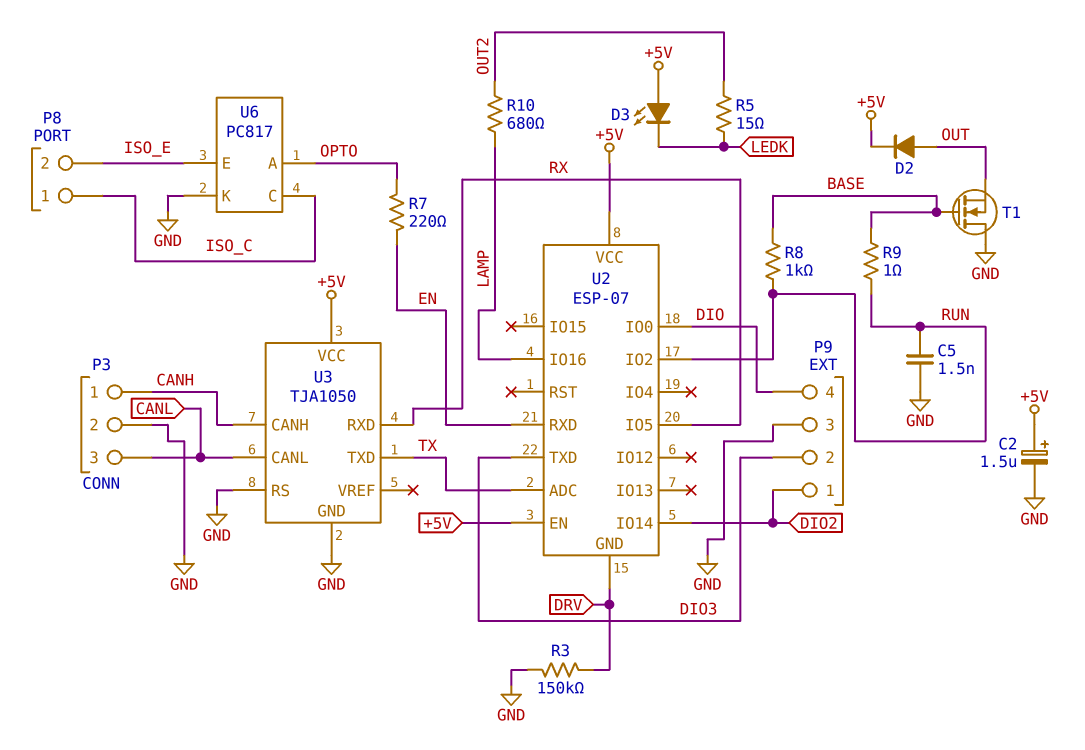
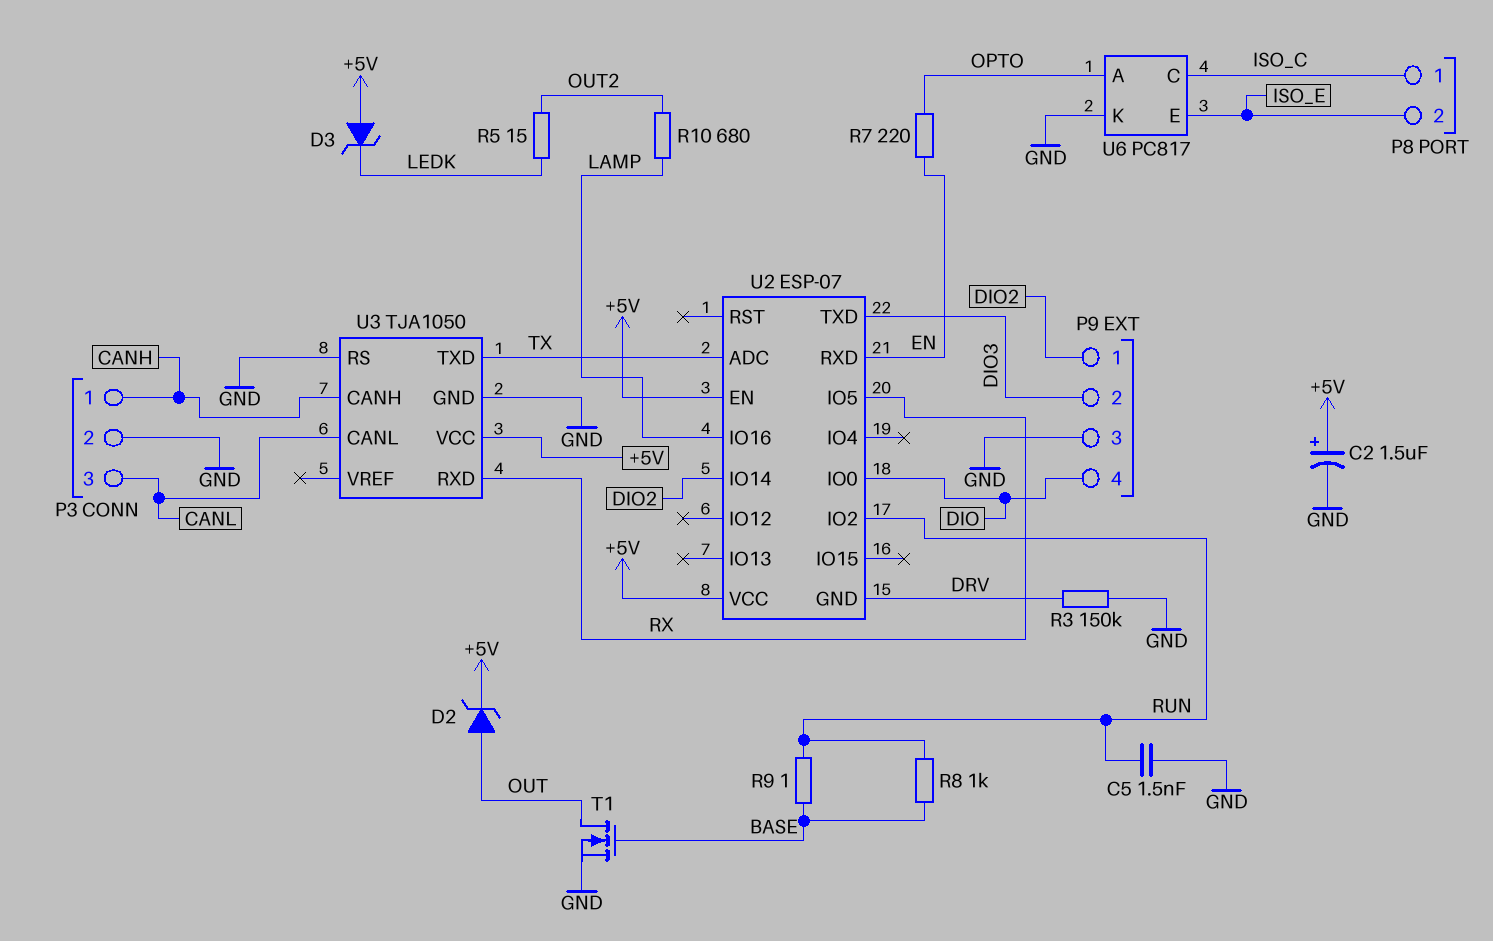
D2: diode (A OUT, K +5V) -> zener (A OUT, K +5V)
D3: LED (A +5V, K LEDK) -> zener (A +5V, K LEDK)
T1: NMOS (G BASE, D GND, S OUT) -> NMOS (G BASE, D OUT, S GND)

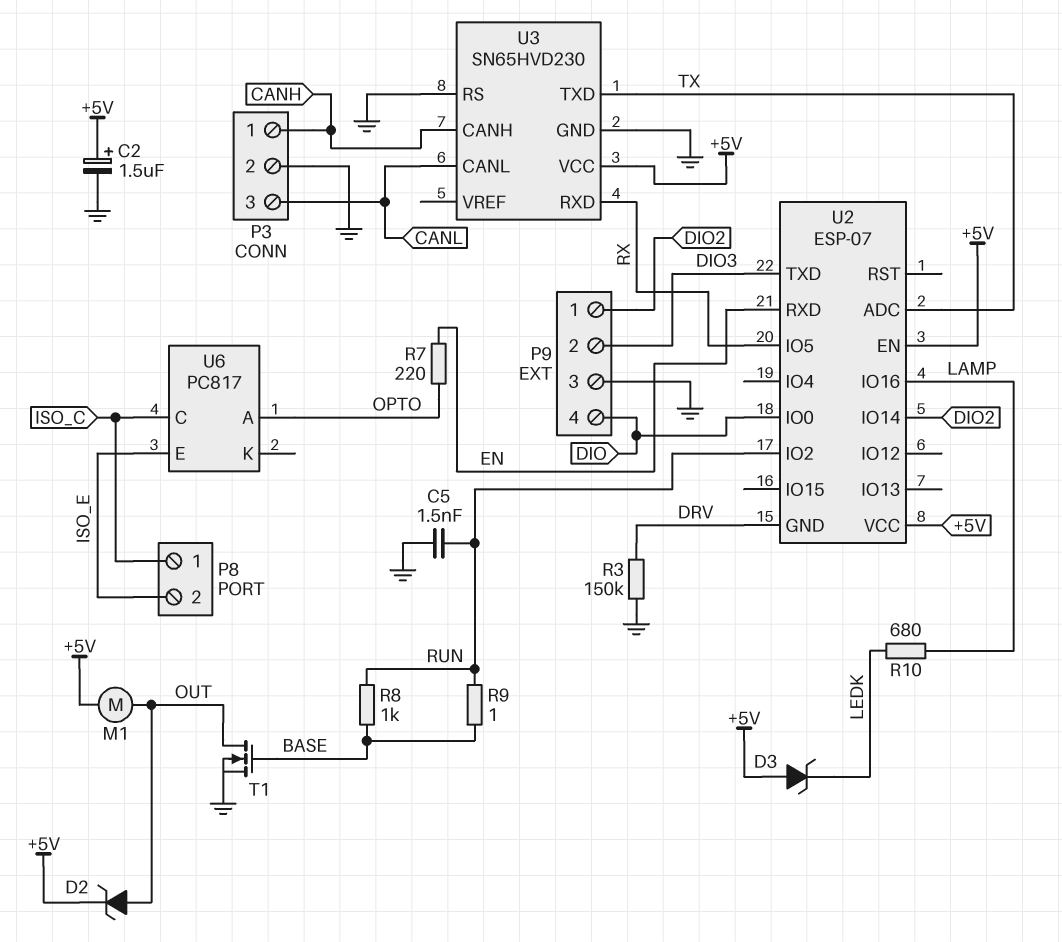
M1: none -> motor (+5V, OUT)
R5: 15 (LEDK, OUT2) -> none
R10: 680 (LAMP, OUT2) -> 680 (LAMP, LEDK)
U3: TJA1050 -> SN65HVD230
U6 pin K: GND -> none

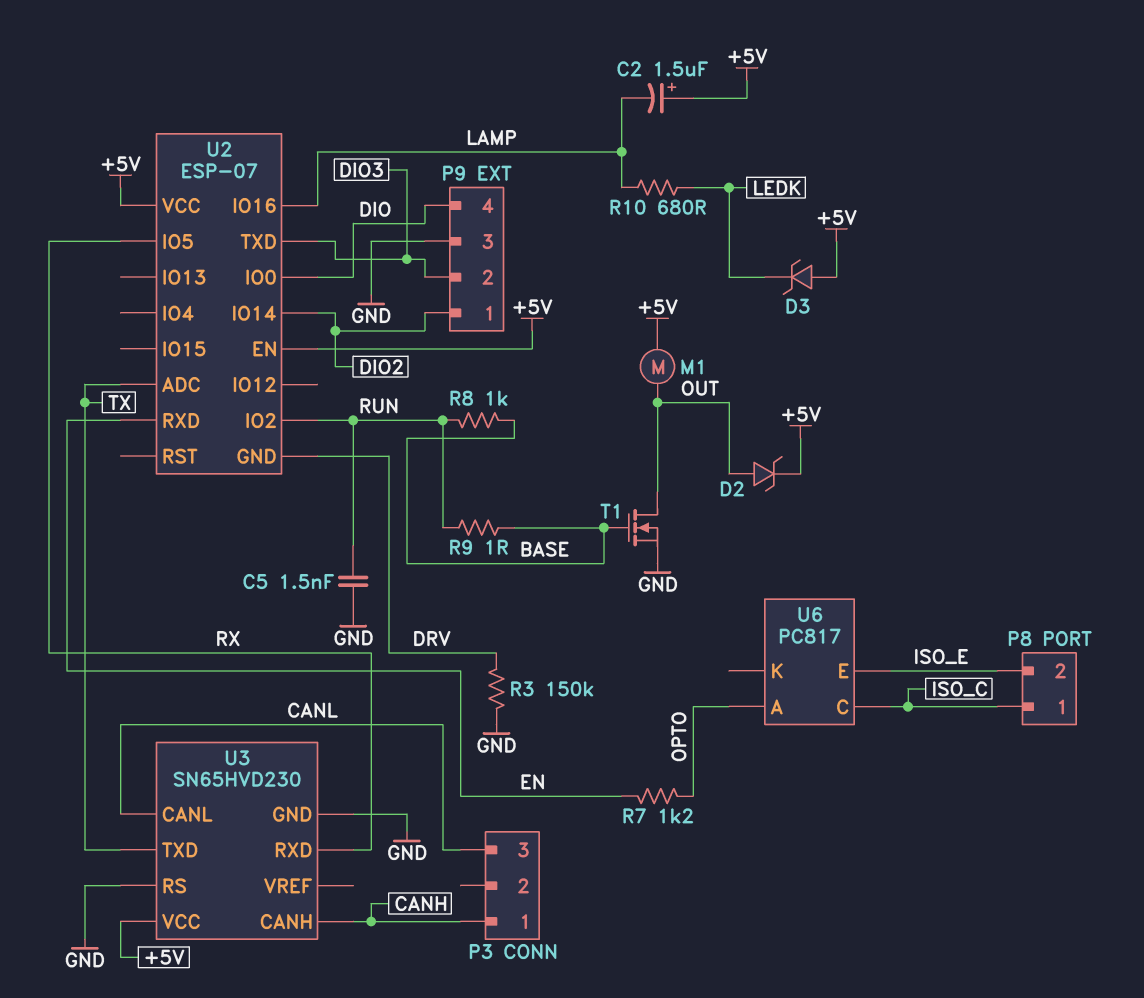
C2: 1.5uF (plus +5V, minus GND) -> 1.5uF (plus +5V, minus LAMP)
P3 pin 2: GND -> none
R7: 220 (EN, OPTO) -> 1.2k (EN, OPTO)

